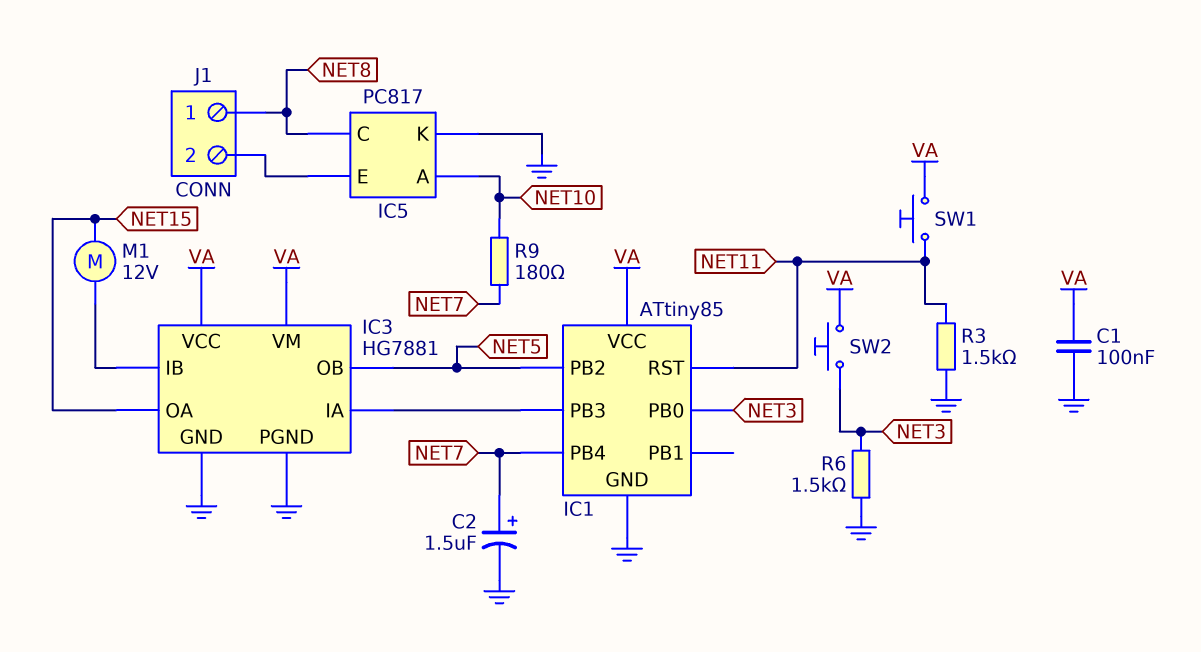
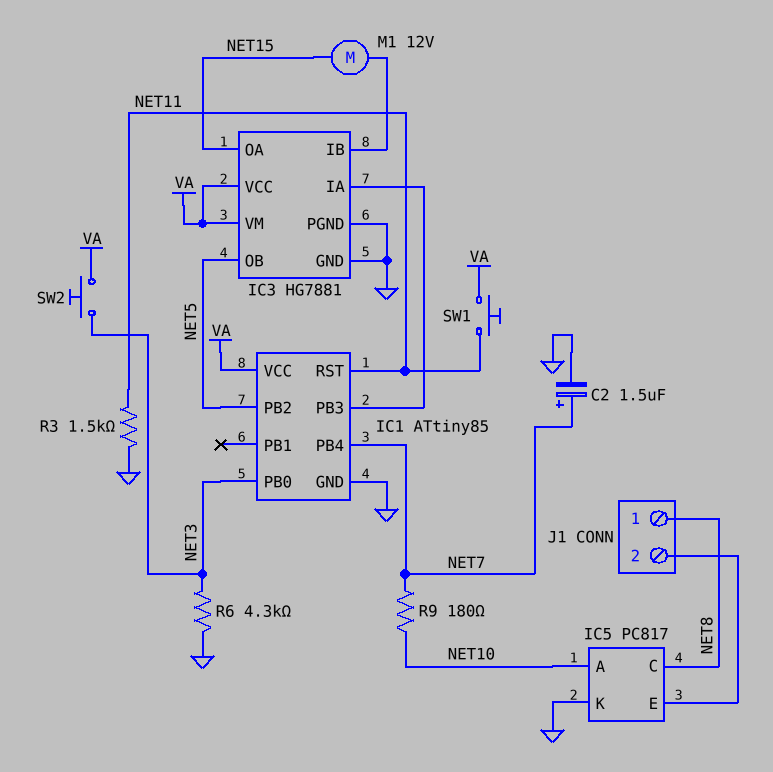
C1: 100nF (GND, VA) -> none
R6: 1.5k (GND, NET3) -> 4.3k (GND, NET3)

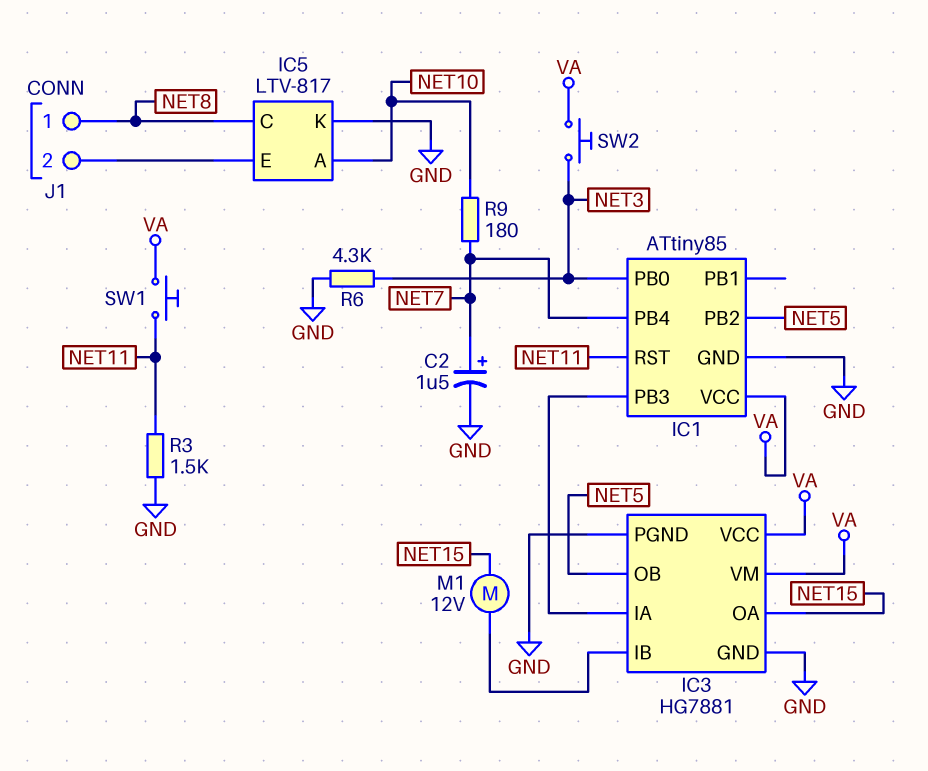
IC5: PC817 -> LTV-817

